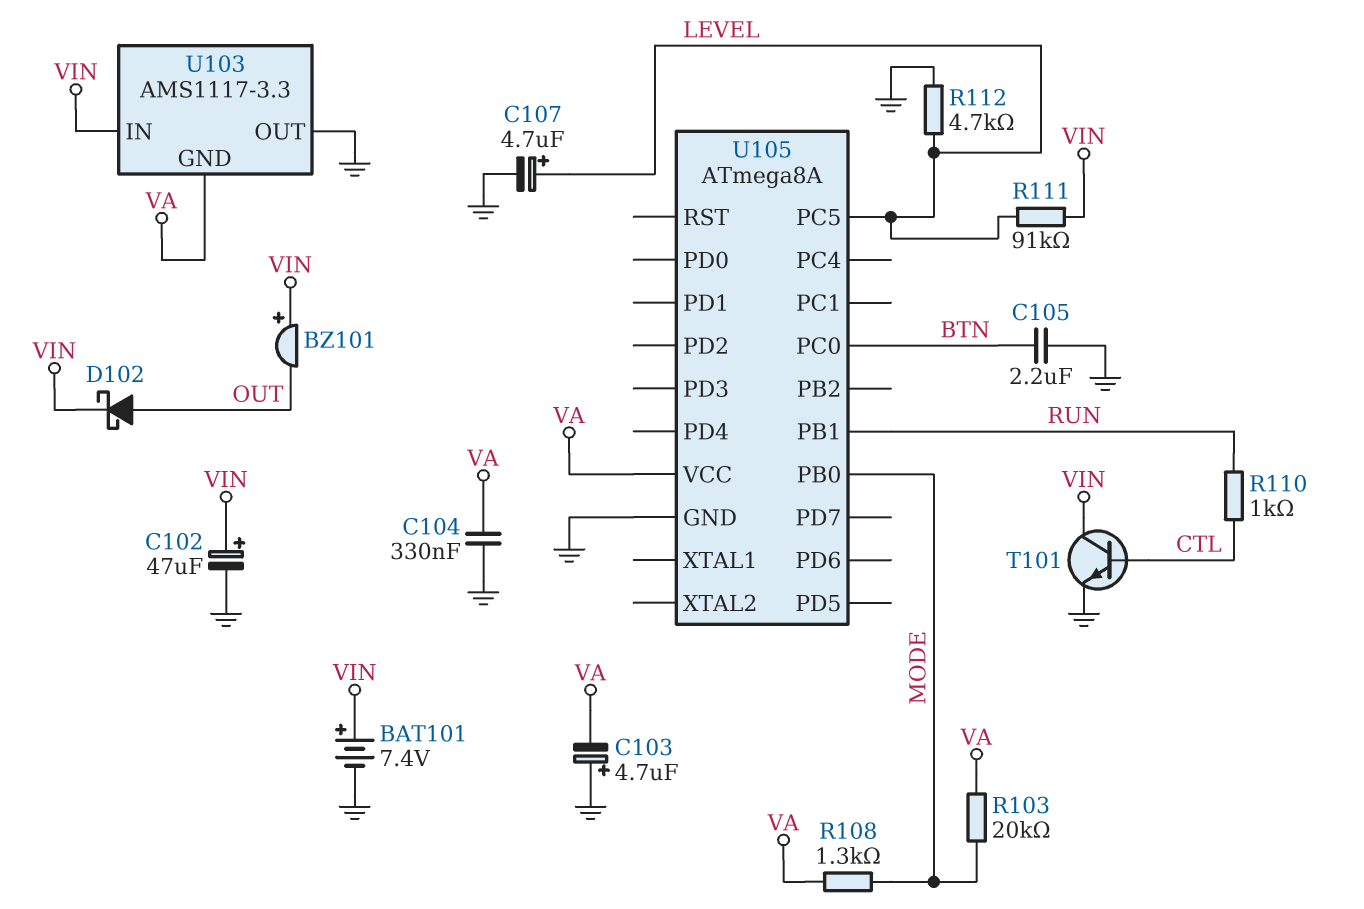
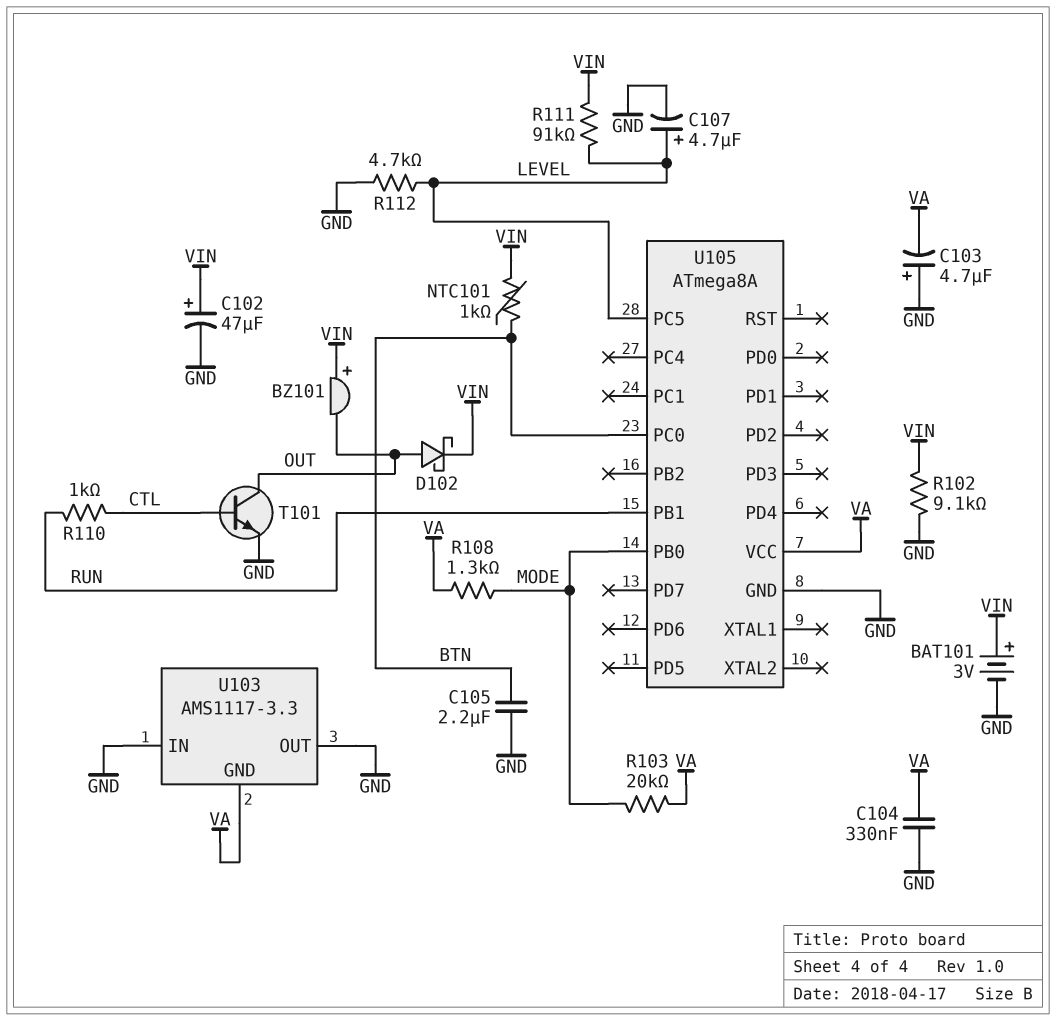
BAT101: 7.4V (plus VIN, minus GND) -> 3V (plus VIN, minus GND)
NTC101: none -> 1k (BTN, VIN)
R102: none -> 9.1k (GND, VIN)
T101: NPN (B CTL, C VIN, E GND) -> NPN (B CTL, C OUT, E GND)
U103 pin IN: VIN -> GND

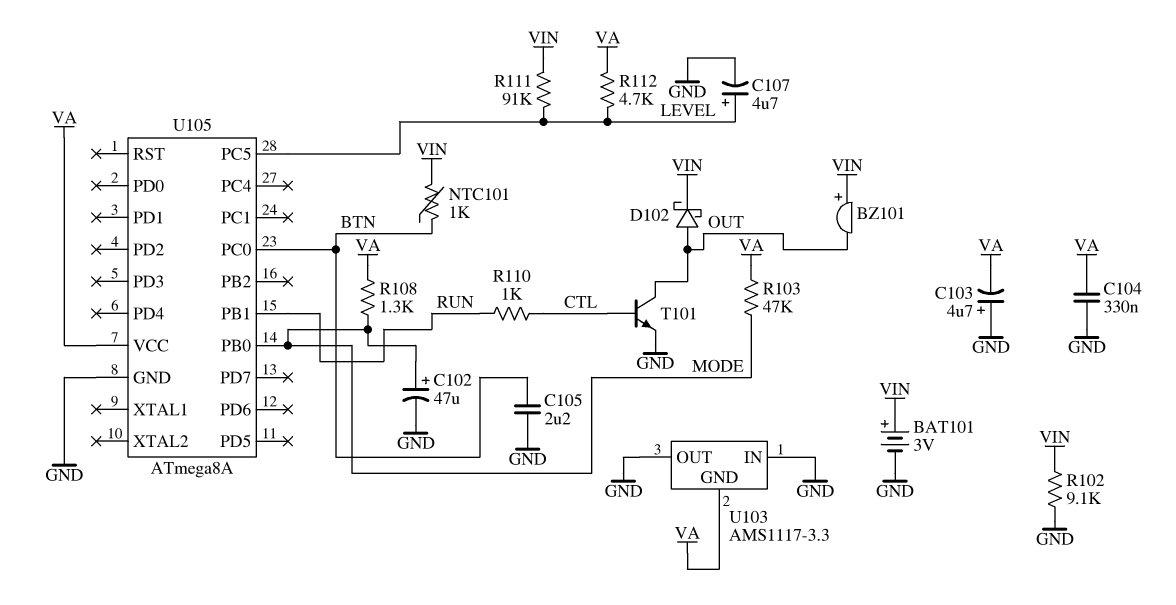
C102: 47uF (plus VIN, minus GND) -> 47uF (plus MODE, minus GND)
R103: 20k (MODE, VA) -> 47k (MODE, VA)
R112: 4.7k (GND, LEVEL) -> 4.7k (LEVEL, VA)

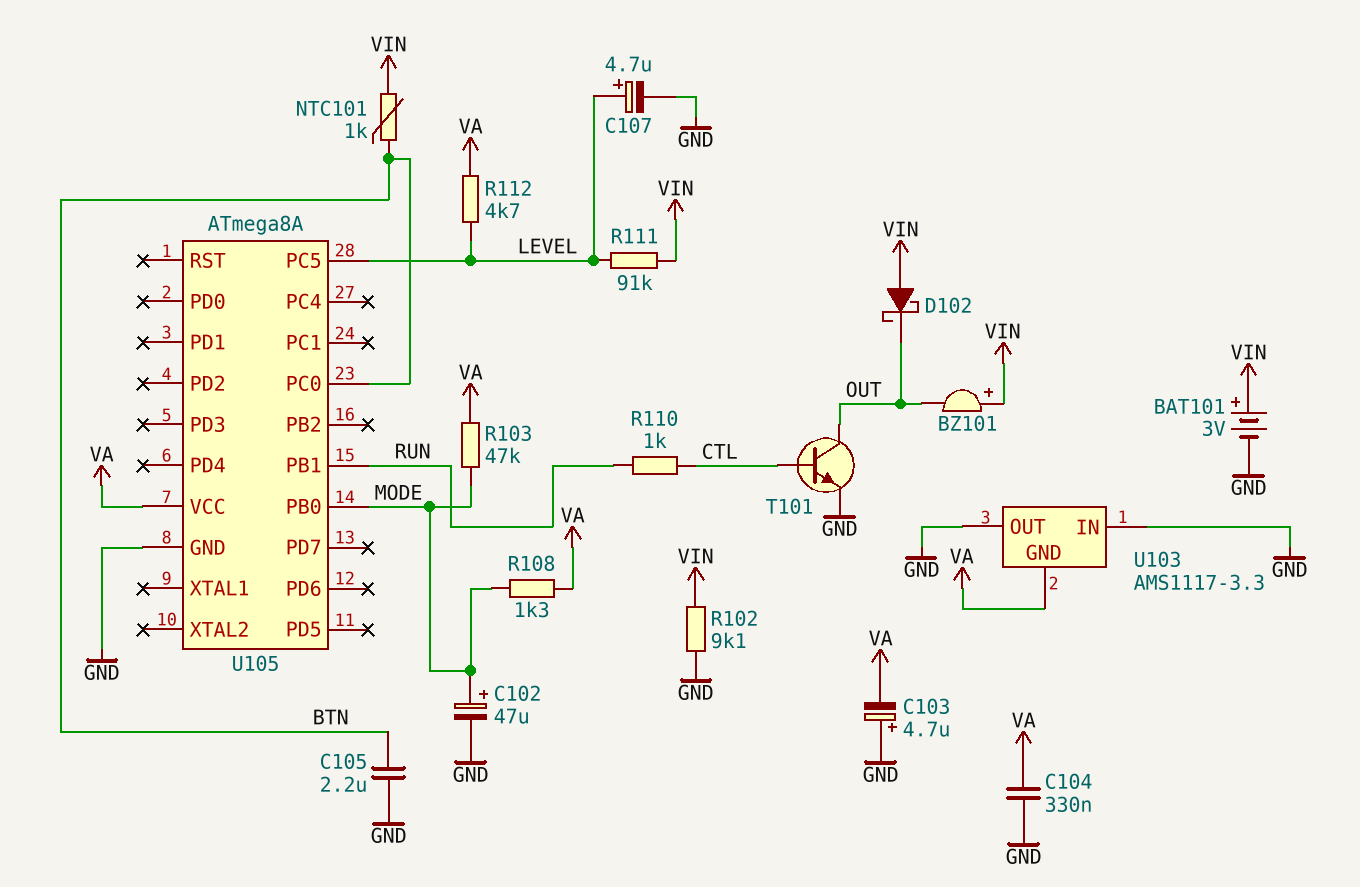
D102: schottky (A OUT, K VIN) -> schottky (A VIN, K OUT)

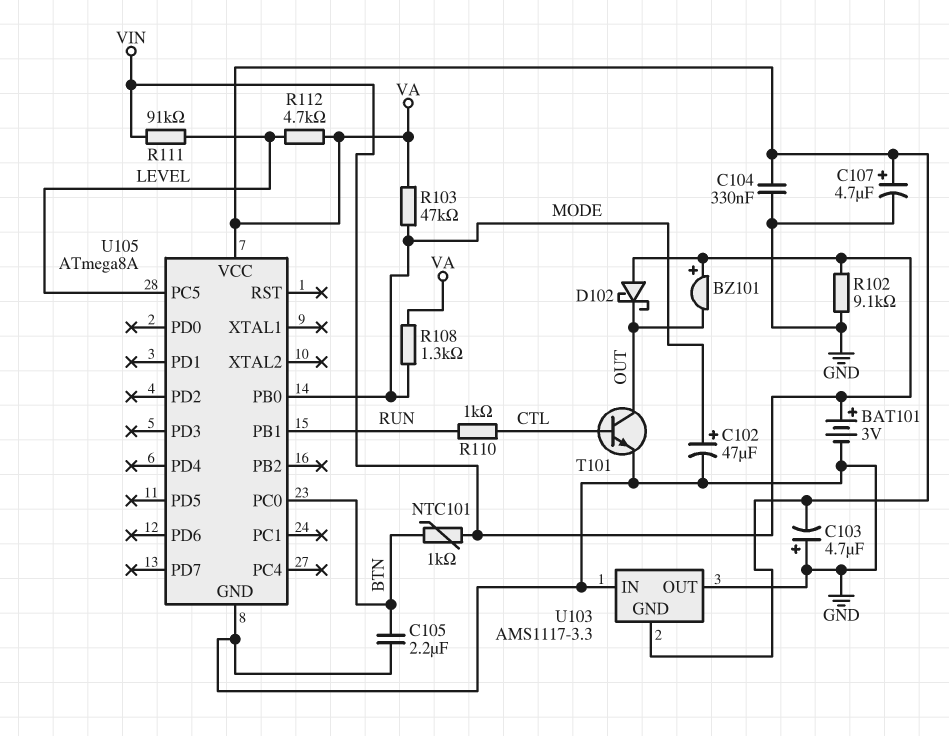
C107: 4.7uF (plus LEVEL, minus GND) -> 4.7uF (plus VA, minus GND)

